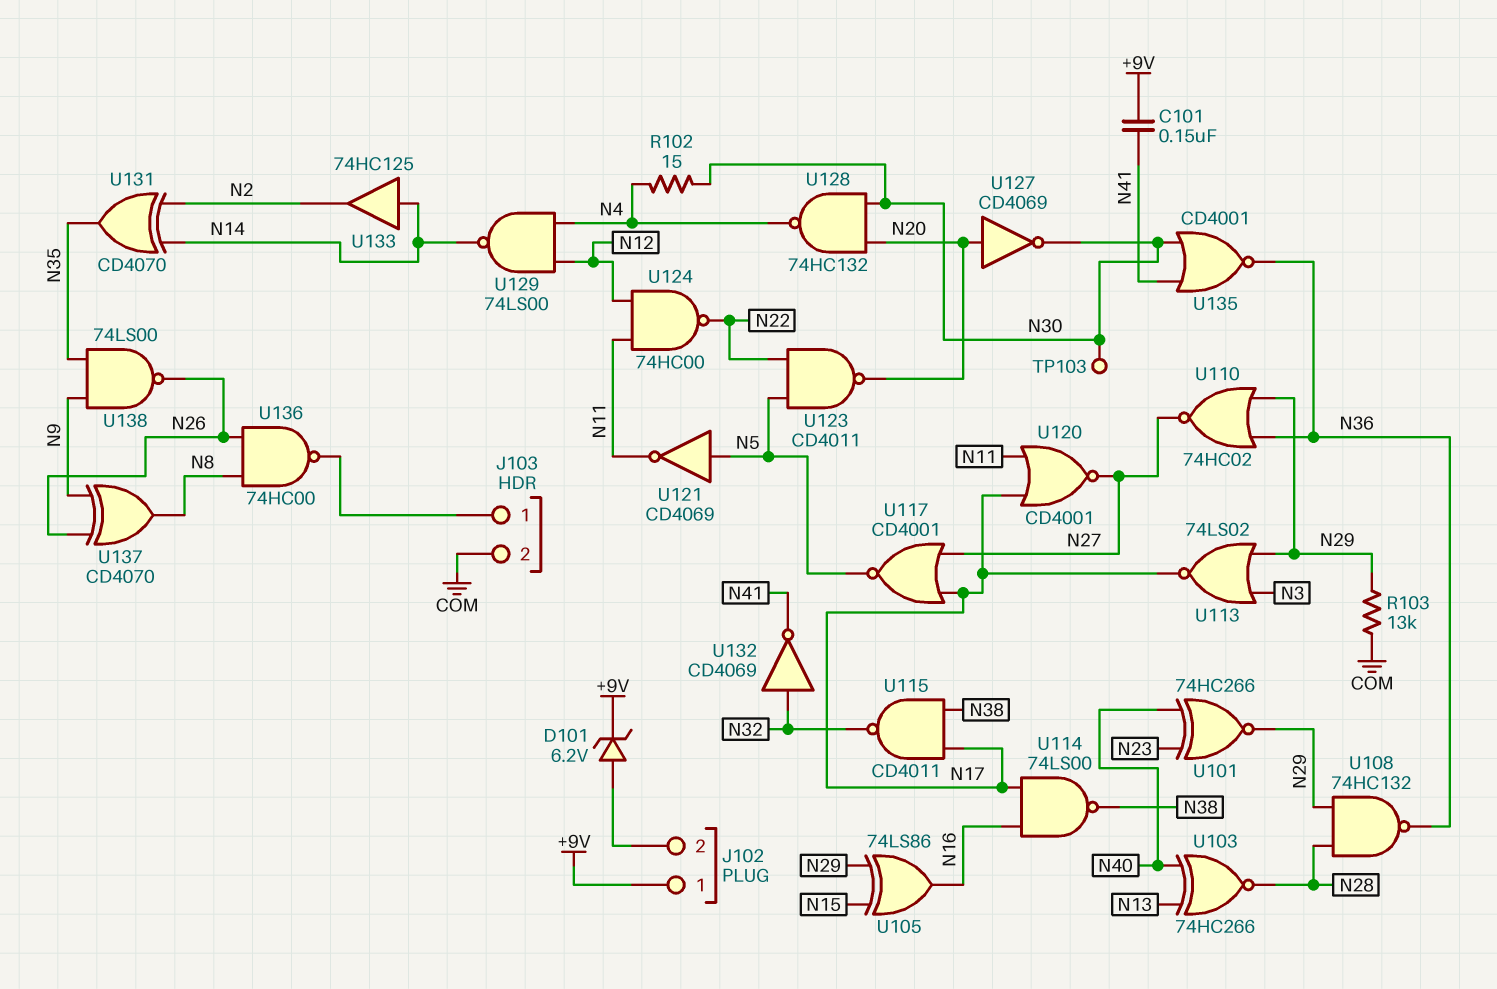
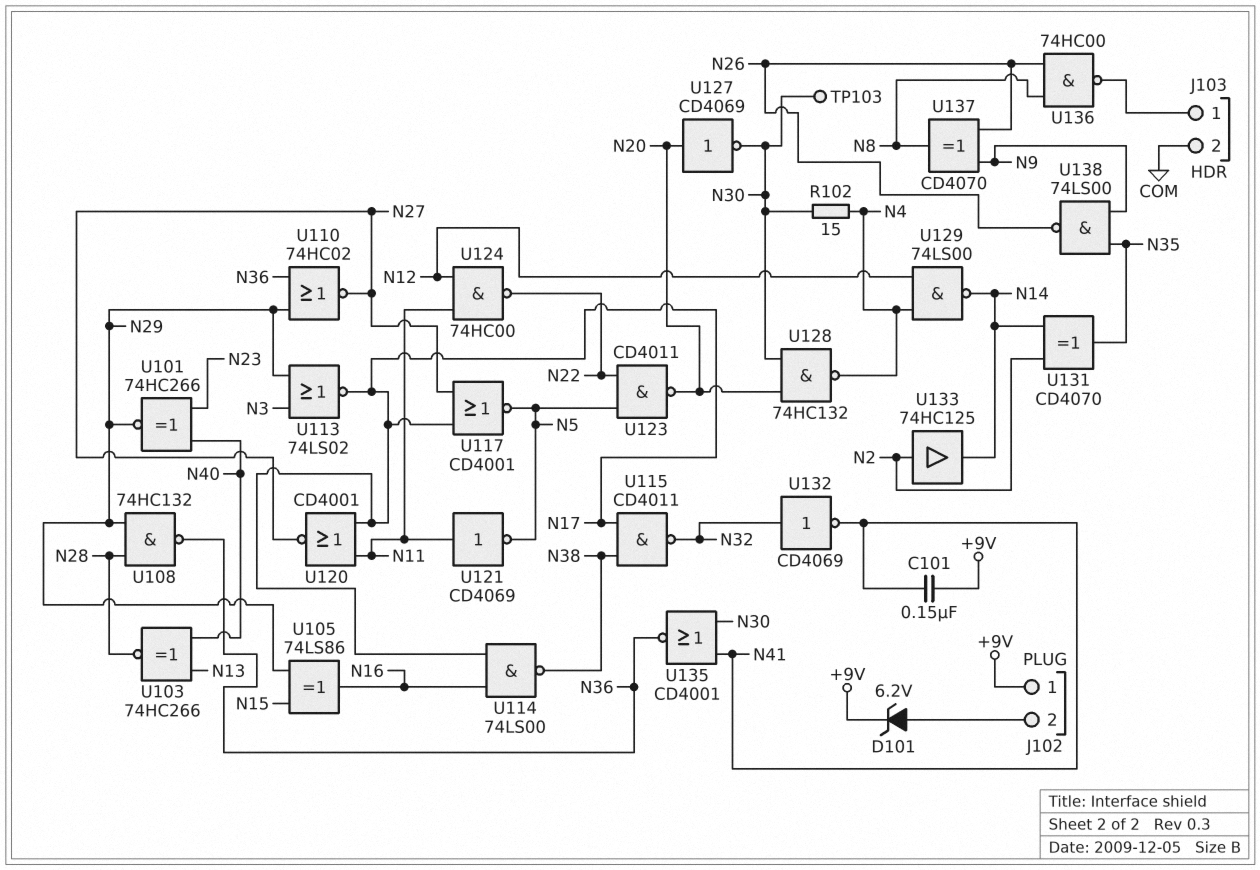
R103: 13k (COM, N29) -> none
U121: NOT CD4069 (in N5, out N11) -> NOT CD4069 (in N11, out N5)
U133: buffer 74HC125 (in N14, out N2) -> buffer 74HC125 (in N2, out N14)

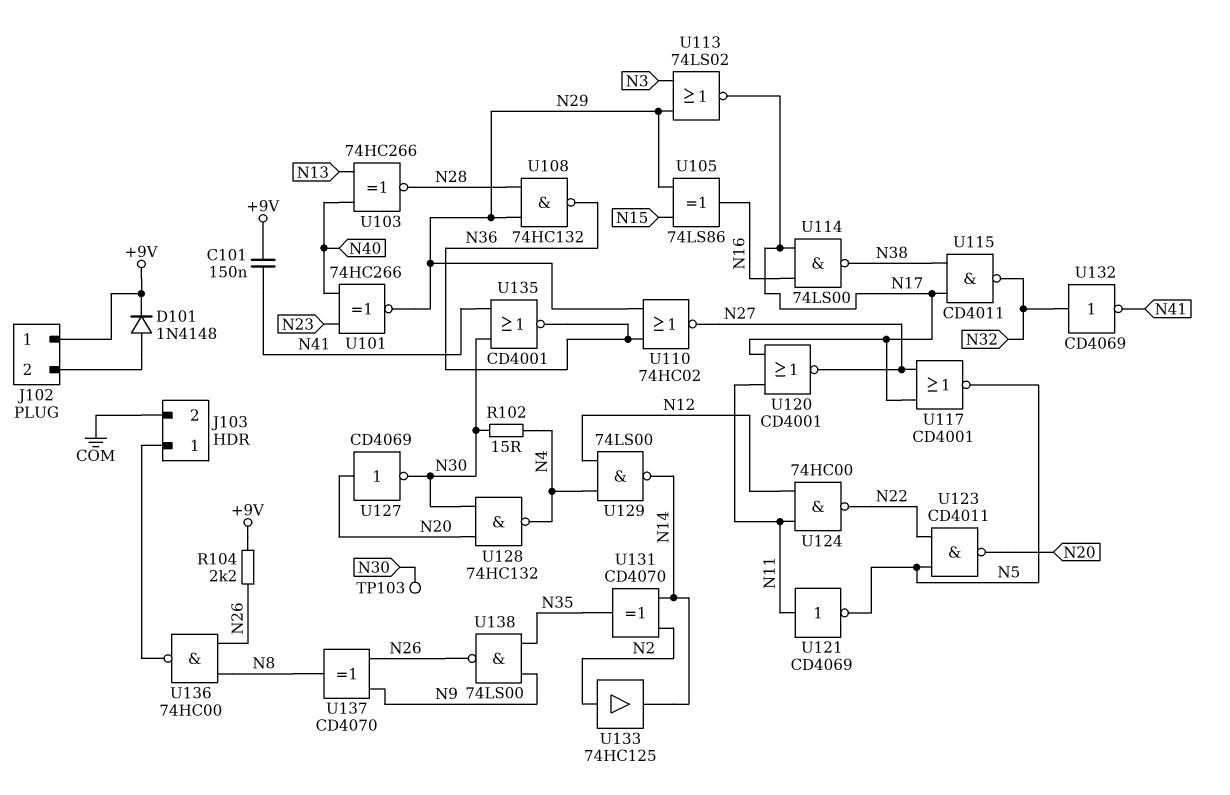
D101: zener 6.2V (A J102/2, K +9V) -> diode 1N4148 (A J102/2, K +9V)
R104: none -> 2.2k (+9V, N26)

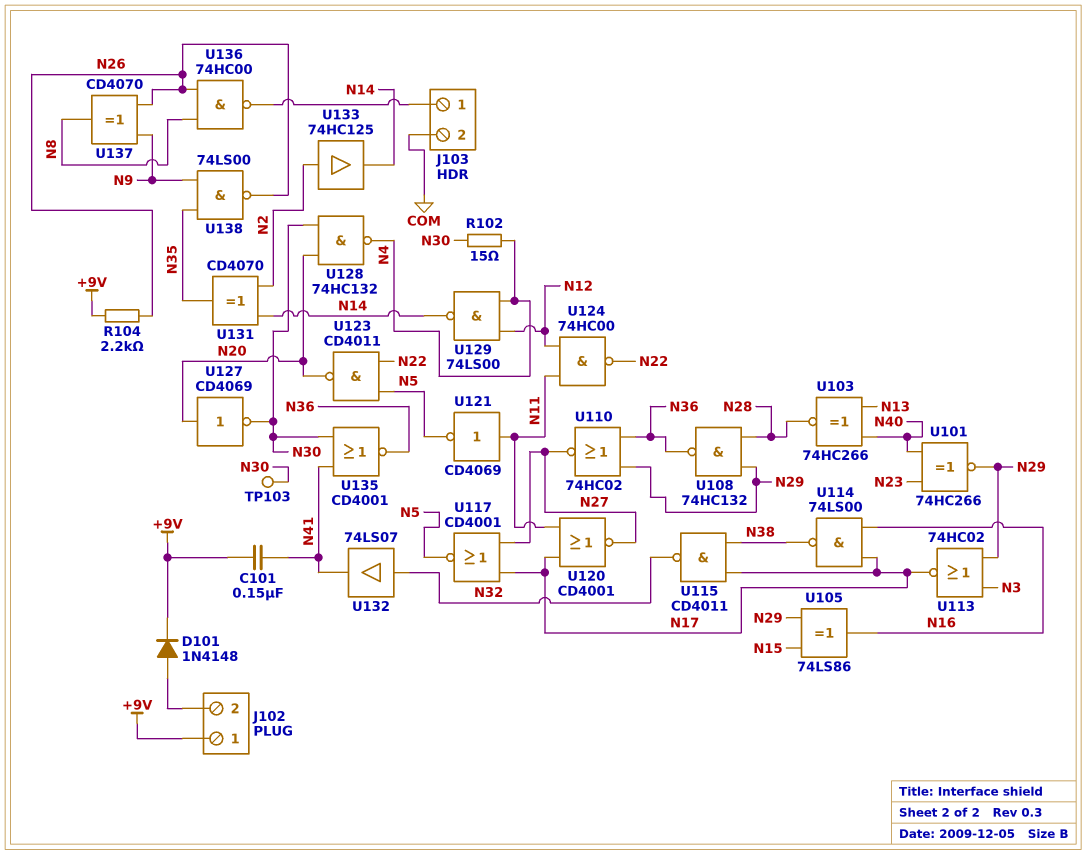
U113: NOR 74LS02 (in N3, in N29, out N17) -> NOR 74HC02 (in N3, in N29, out N17)
U132: NOT CD4069 (in N32, out N41) -> buffer 74LS07 (in N32, out N41)

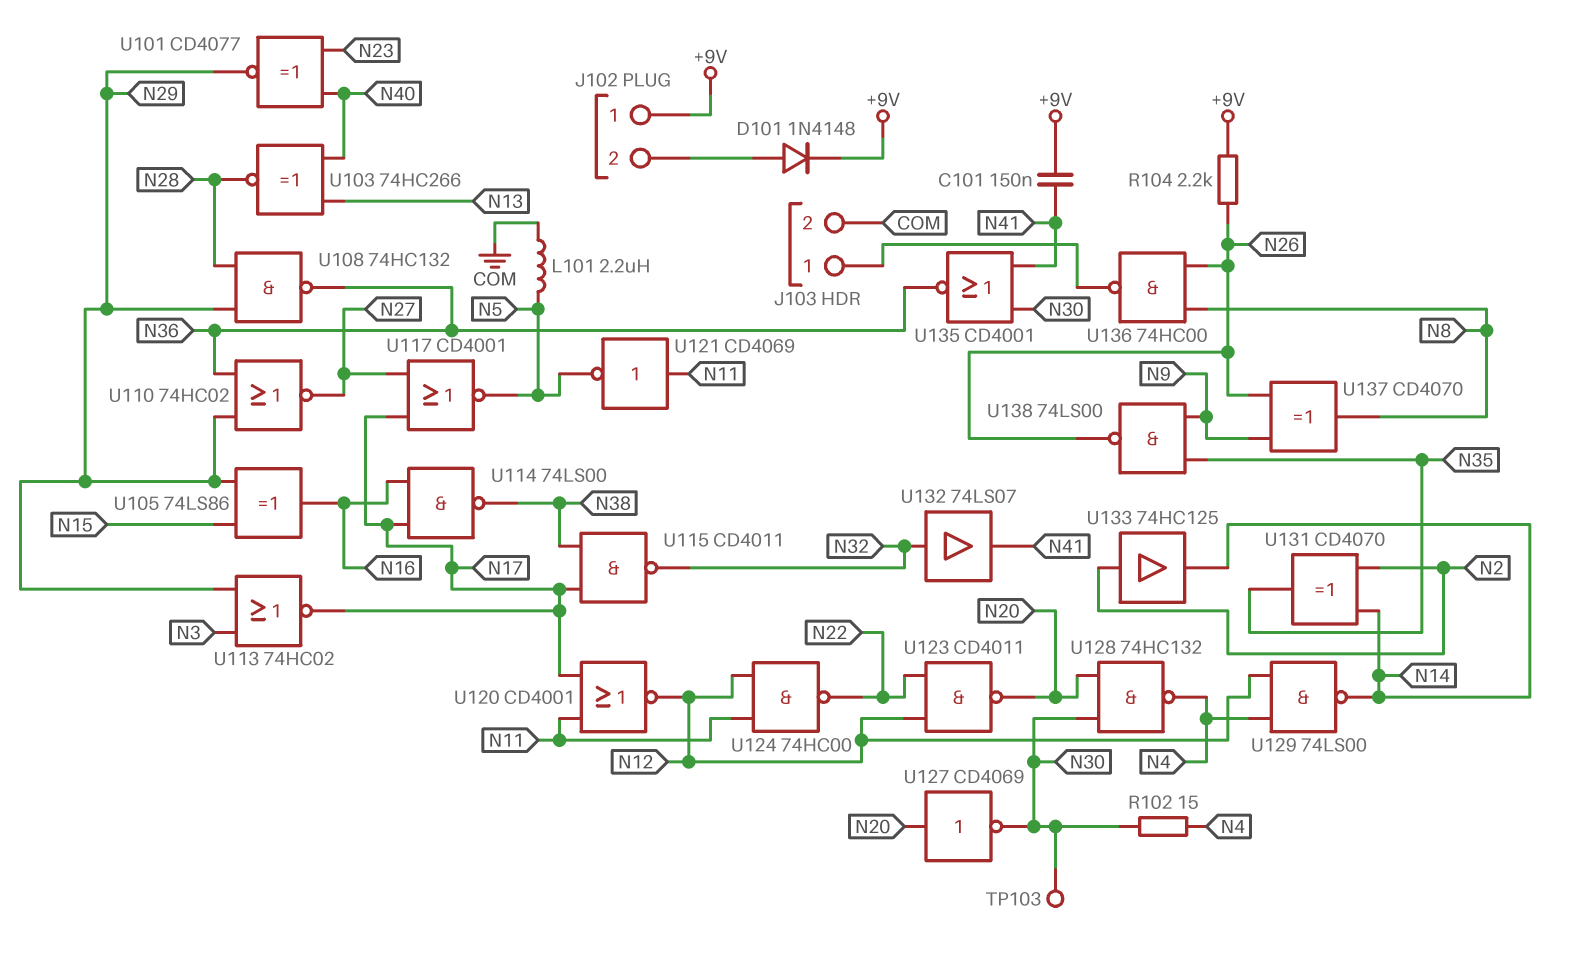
L101: none -> 2.2uH (COM, N5)
U101: XNOR 74HC266 (in N23, in N40, out N29) -> XNOR CD4077 (in N23, in N40, out N29)
U120: NOR CD4001 (in N11, in N17, out N27) -> NOR CD4001 (in N11, in N17, out N12)
U123: NAND CD4011 (in N5, in N22, out N20) -> NAND CD4011 (in N12, in N22, out N20)

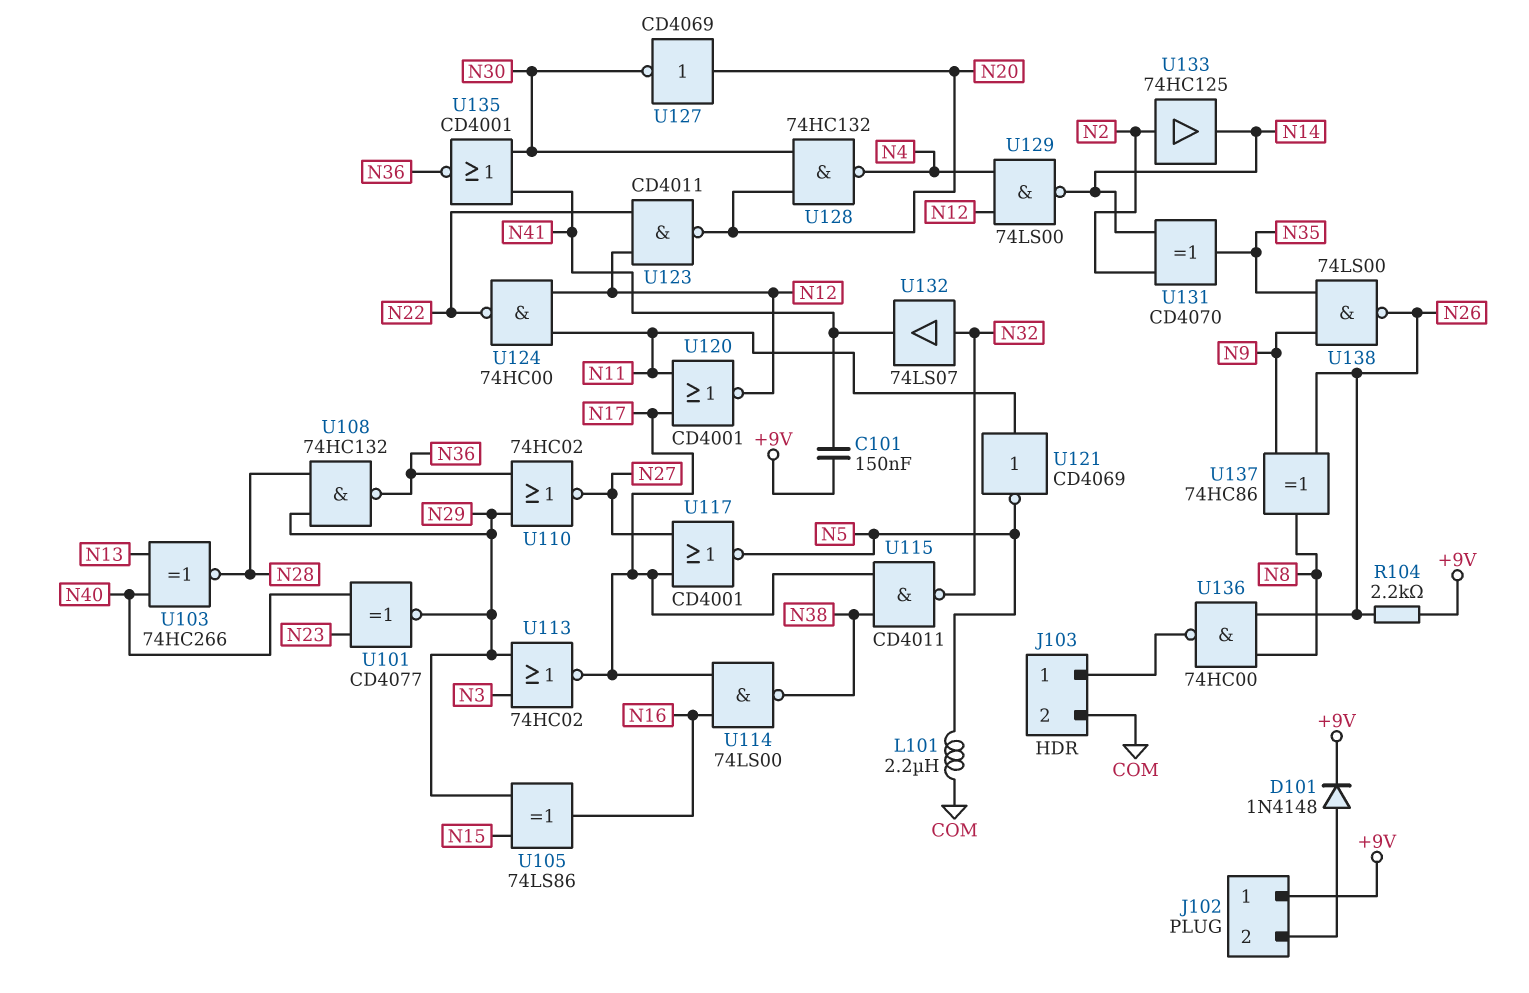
R102: 15 (N4, N30) -> none
TP103: test point (N30) -> none
U137: XOR CD4070 (in N9, in N26, out N8) -> XOR 74HC86 (in N9, in N26, out N8)

